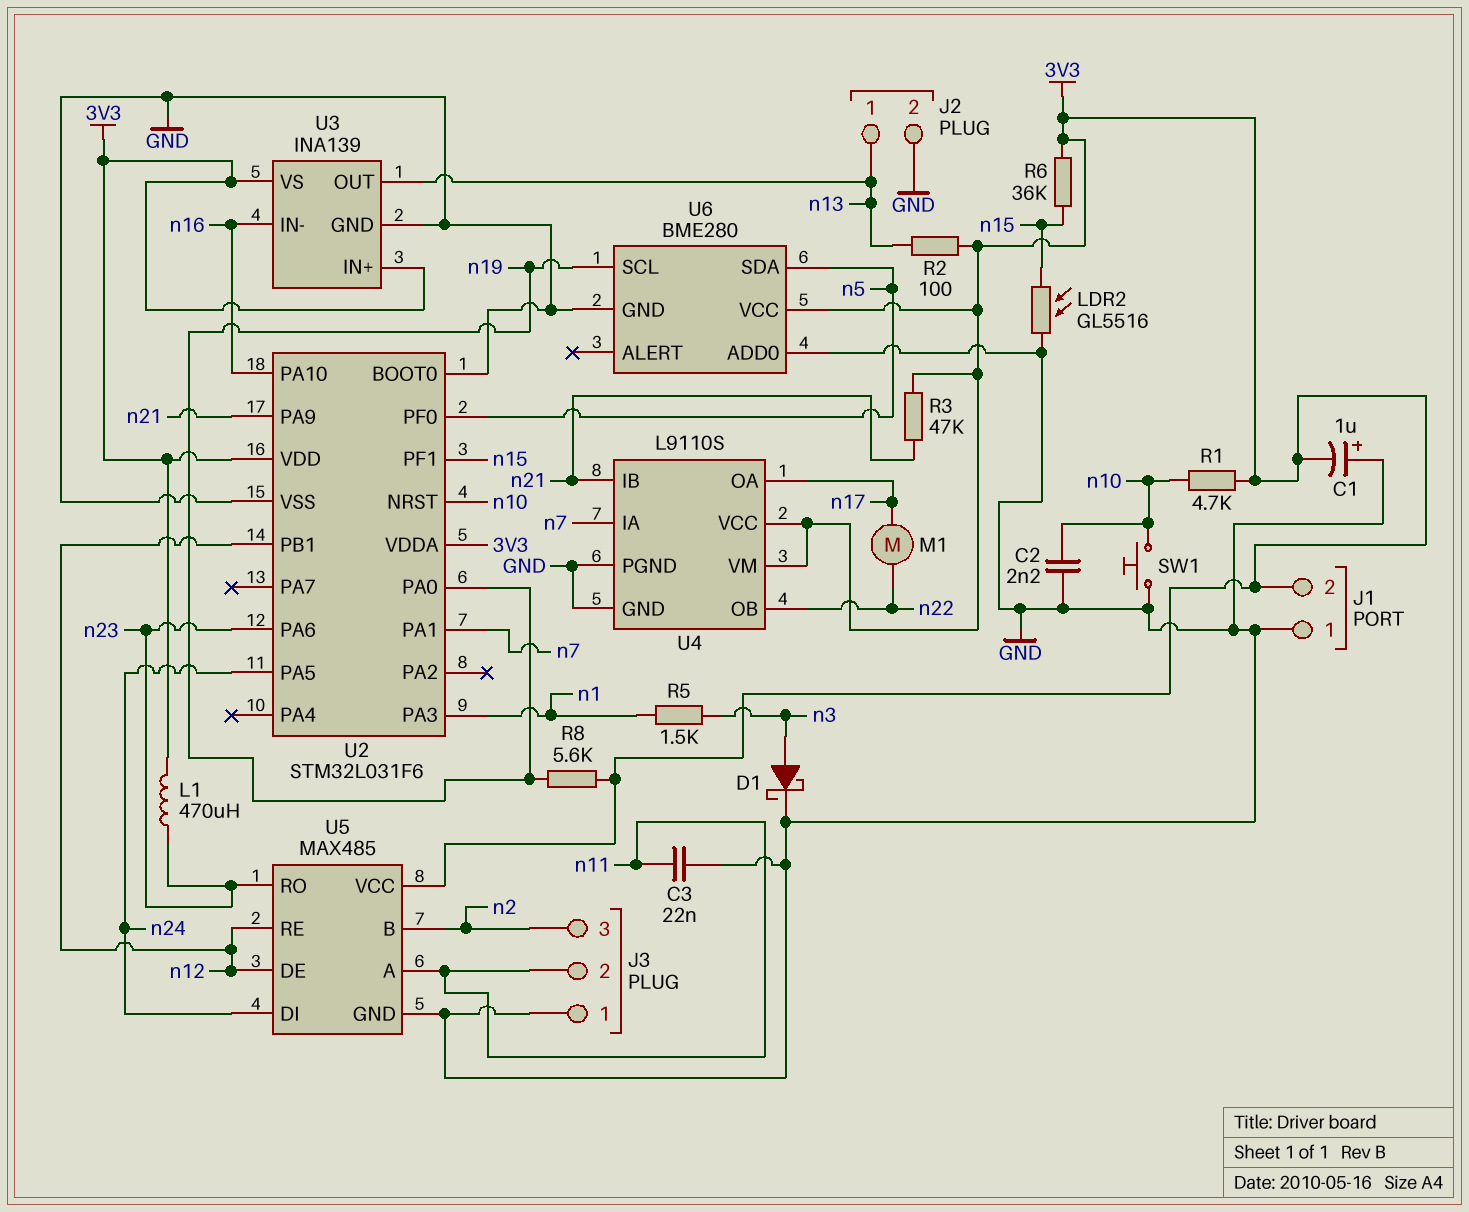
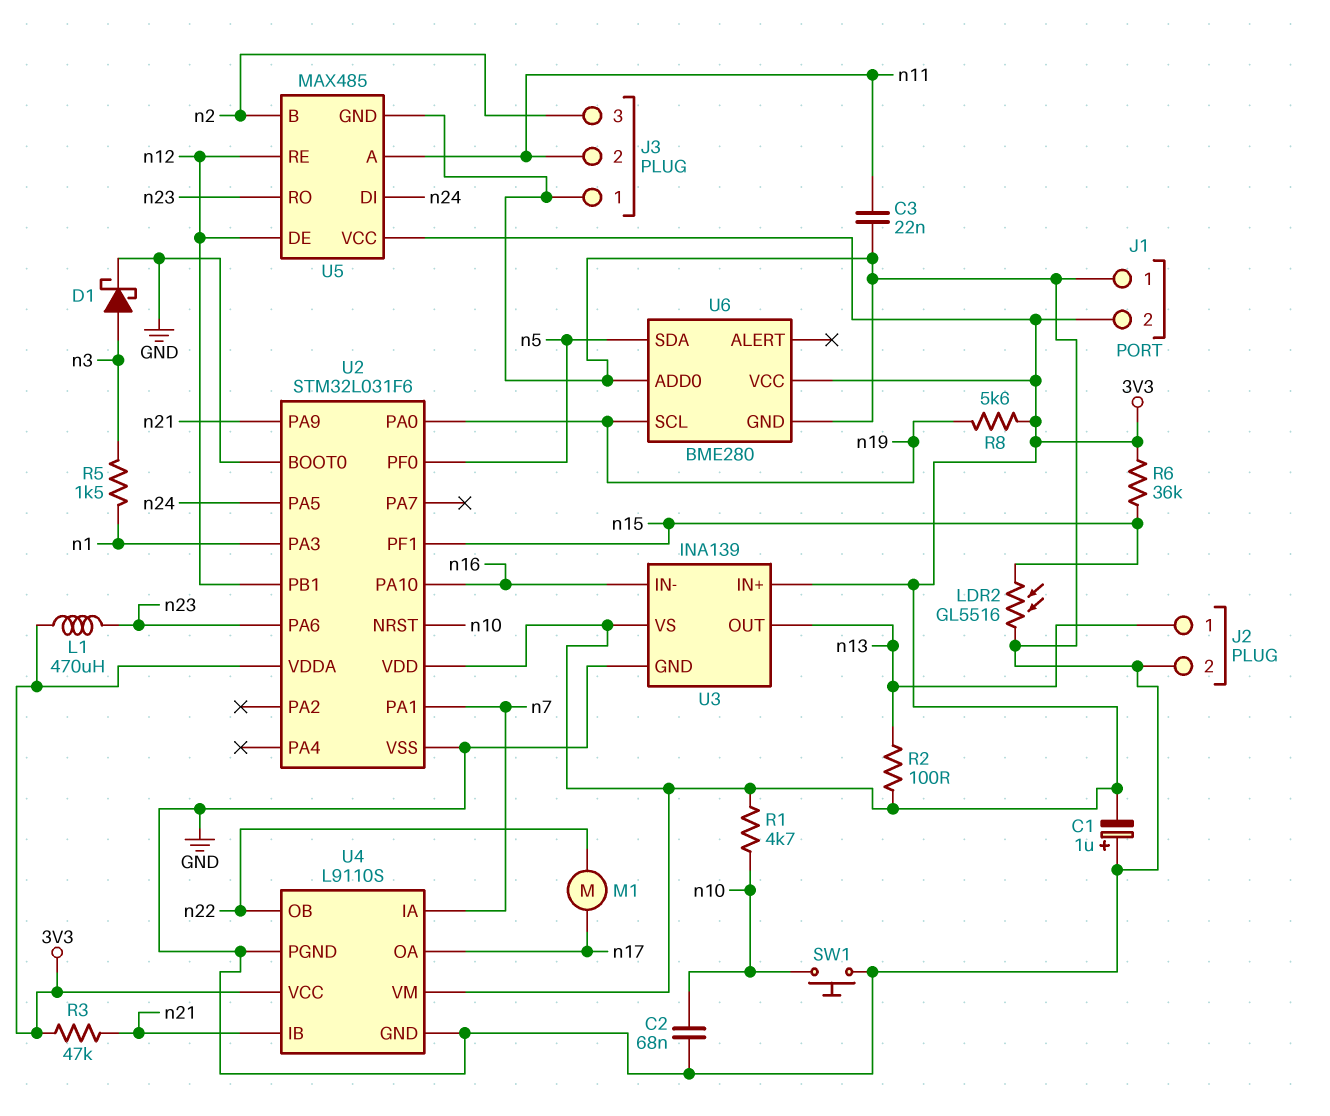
C2: 2.2nF (GND, n10) -> 68nF (GND, n10)

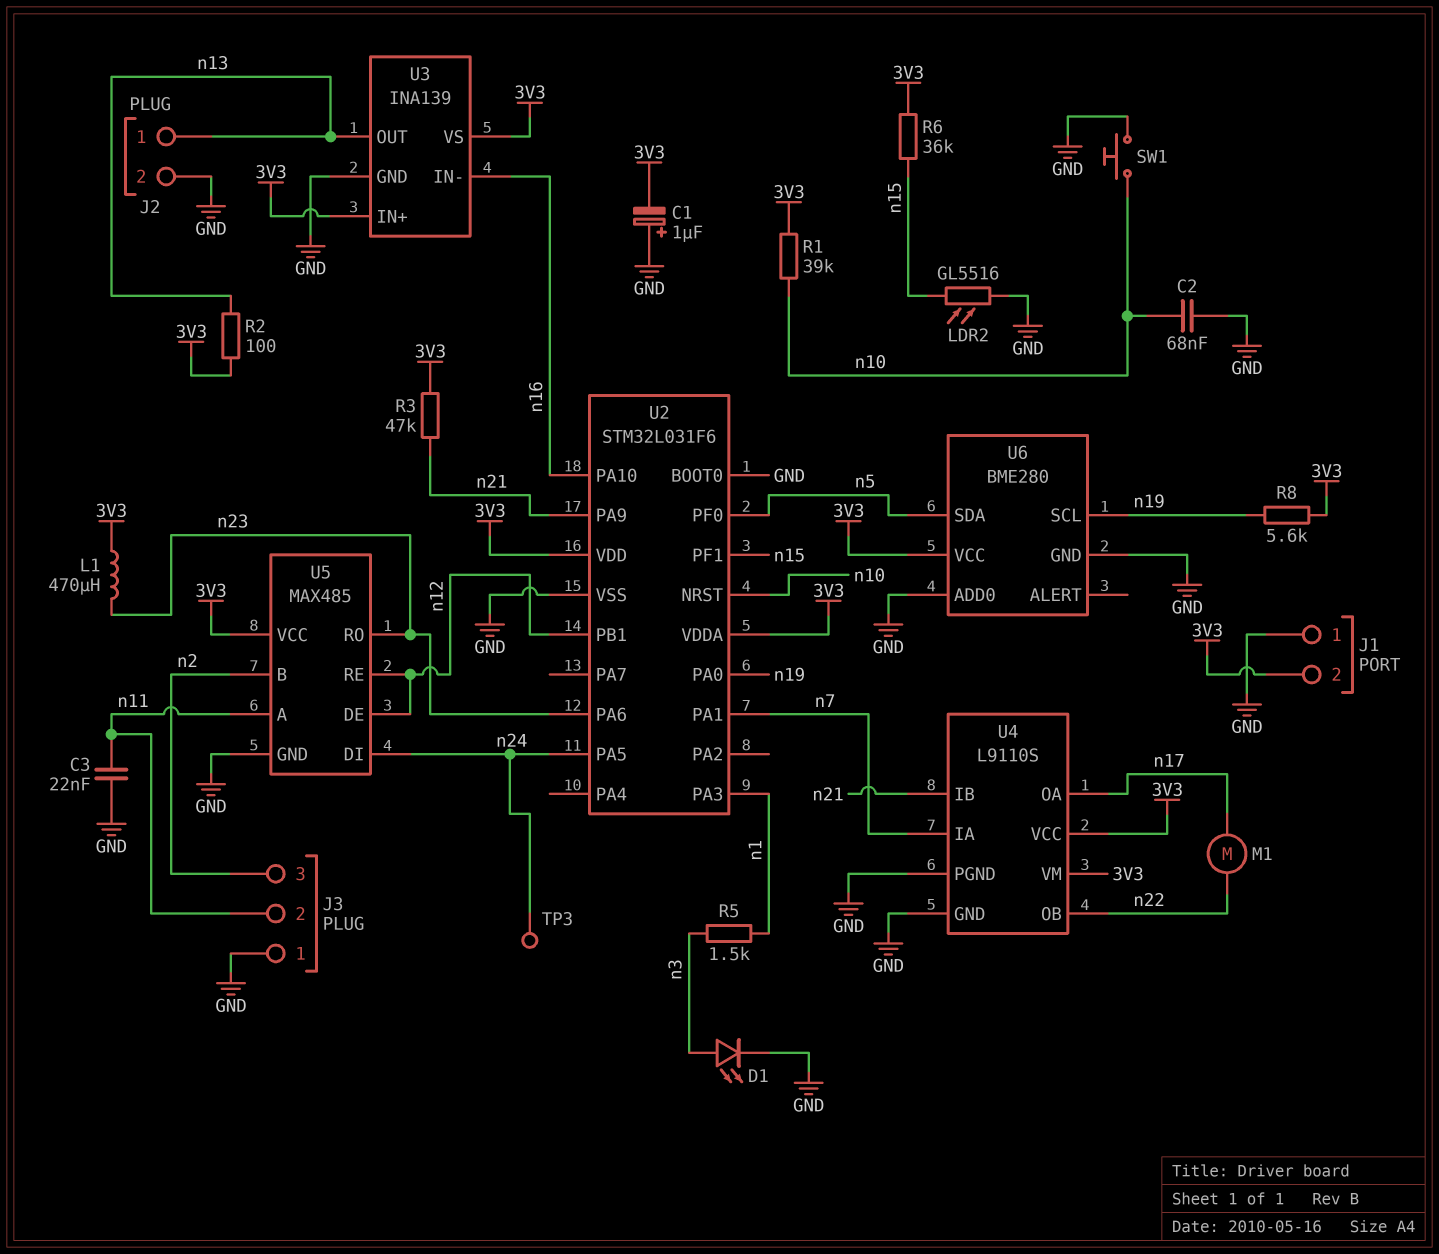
D1: schottky (A n3, K GND) -> LED (A n3, K GND)
R1: 4.7k (3V3, n10) -> 39k (3V3, n10)
TP3: none -> test point (n24)

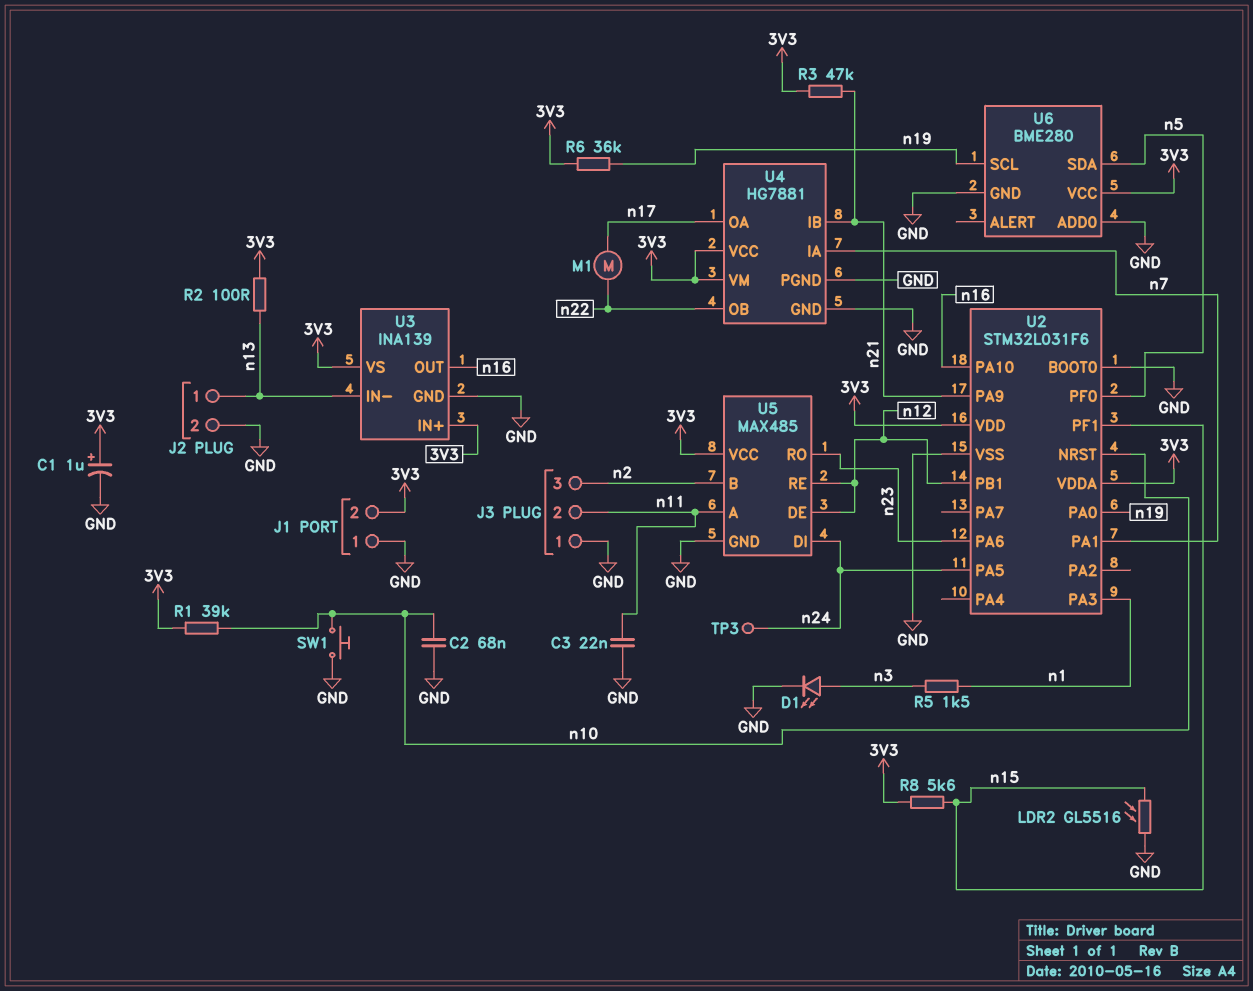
C1: 1uF (plus GND, minus 3V3) -> 1uF (plus 3V3, minus GND)
L1: 470uH (3V3, n23) -> none
R6: 36k (3V3, n15) -> 36k (3V3, n19)
R8: 5.6k (3V3, n19) -> 5.6k (3V3, n15)
U3 pin IN-: n16 -> n13
U3 pin OUT: n13 -> n16
U4: L9110S -> HG7881

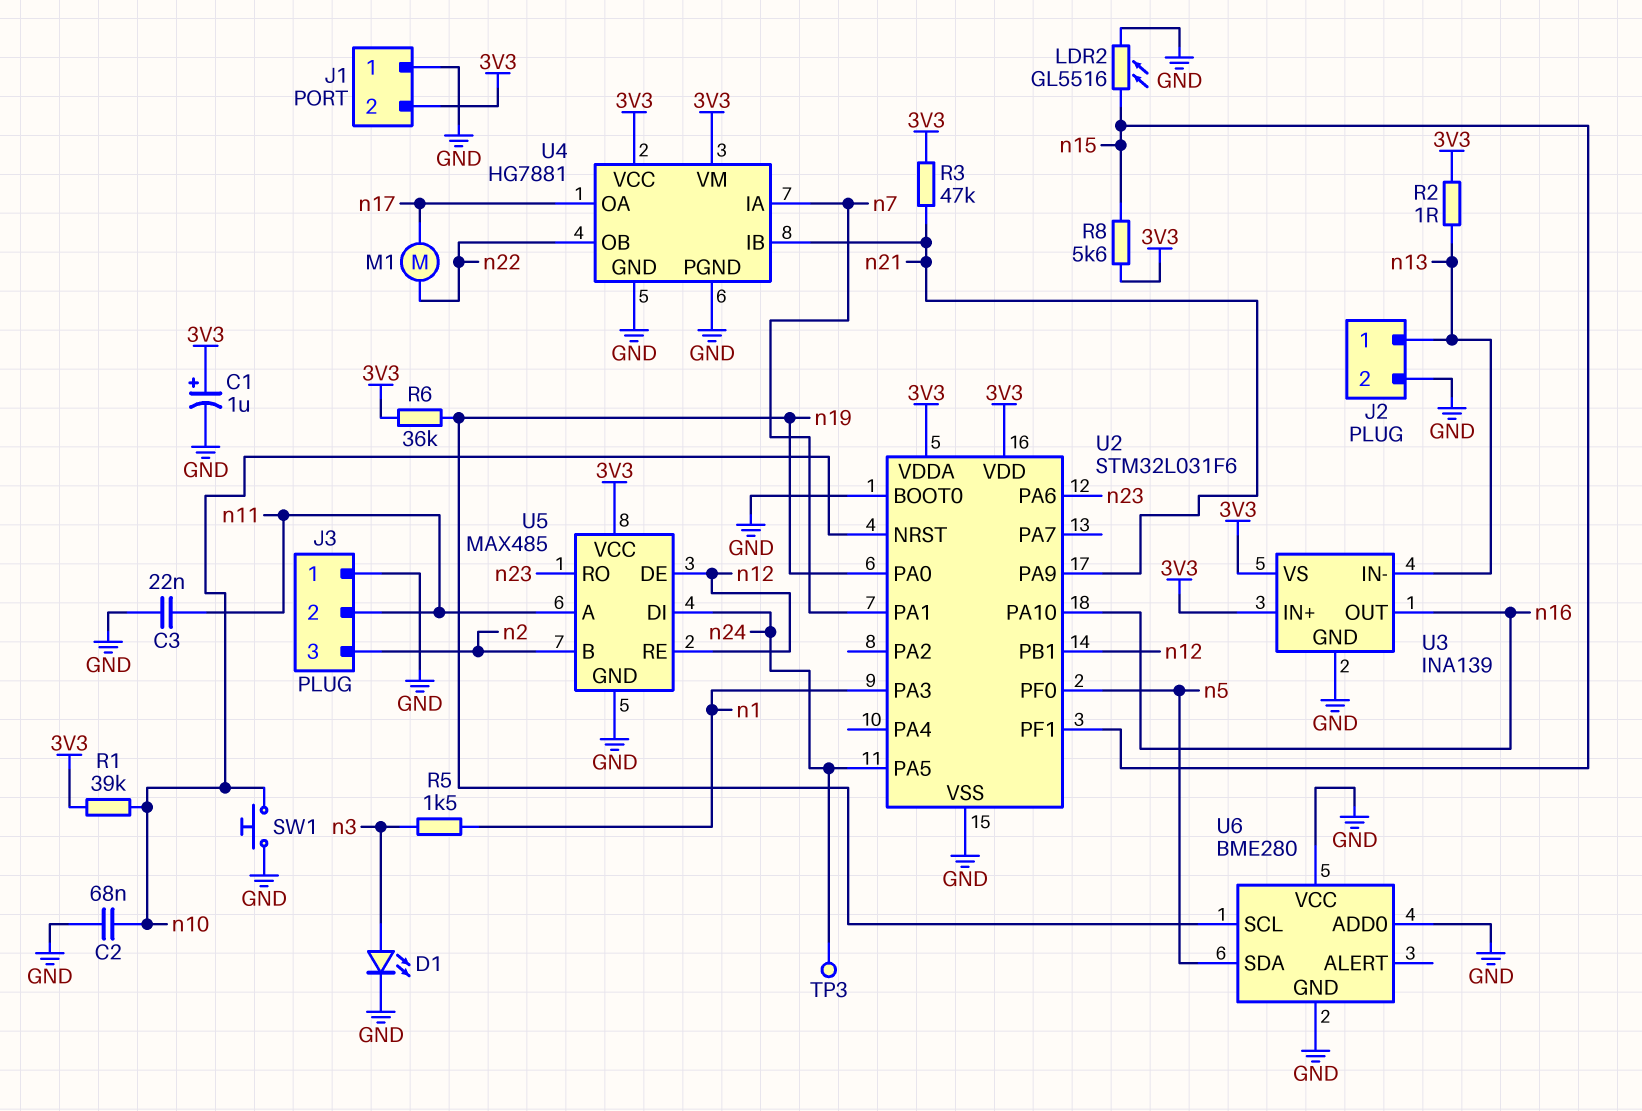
R2: 100 (3V3, n13) -> 1 (3V3, n13)
U6 pin VCC: 3V3 -> GND

